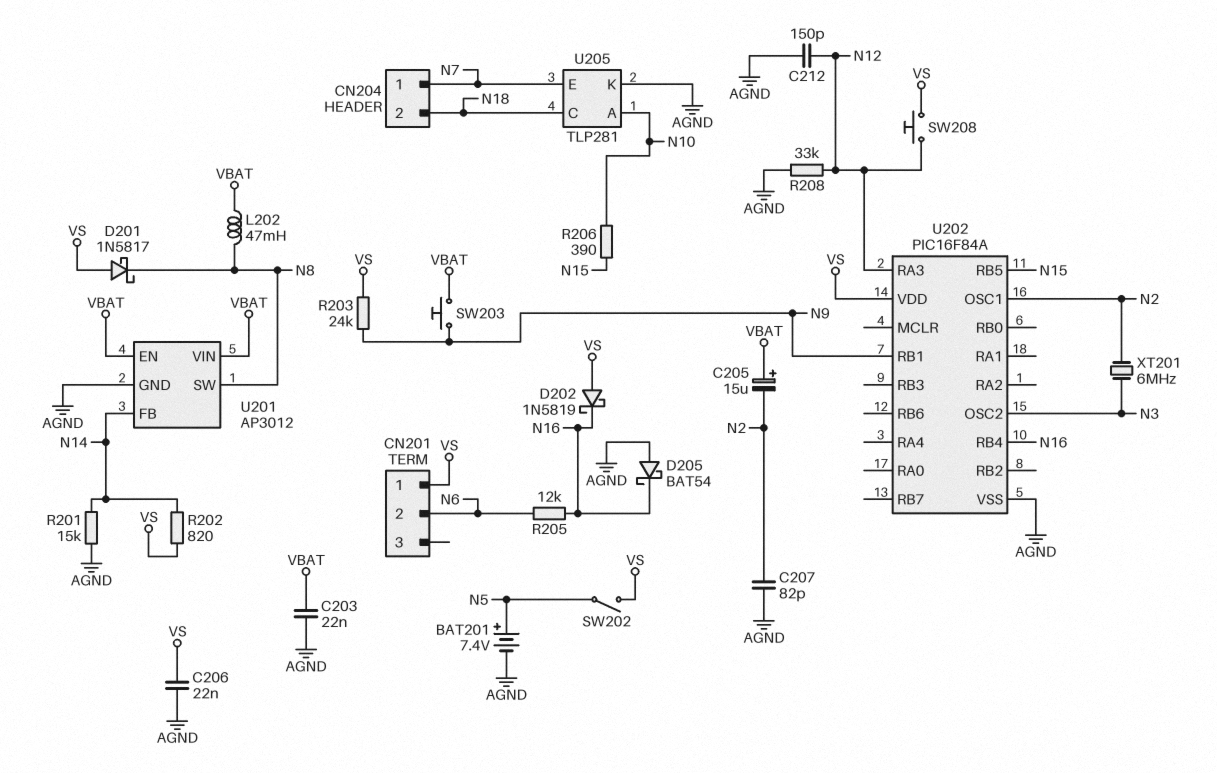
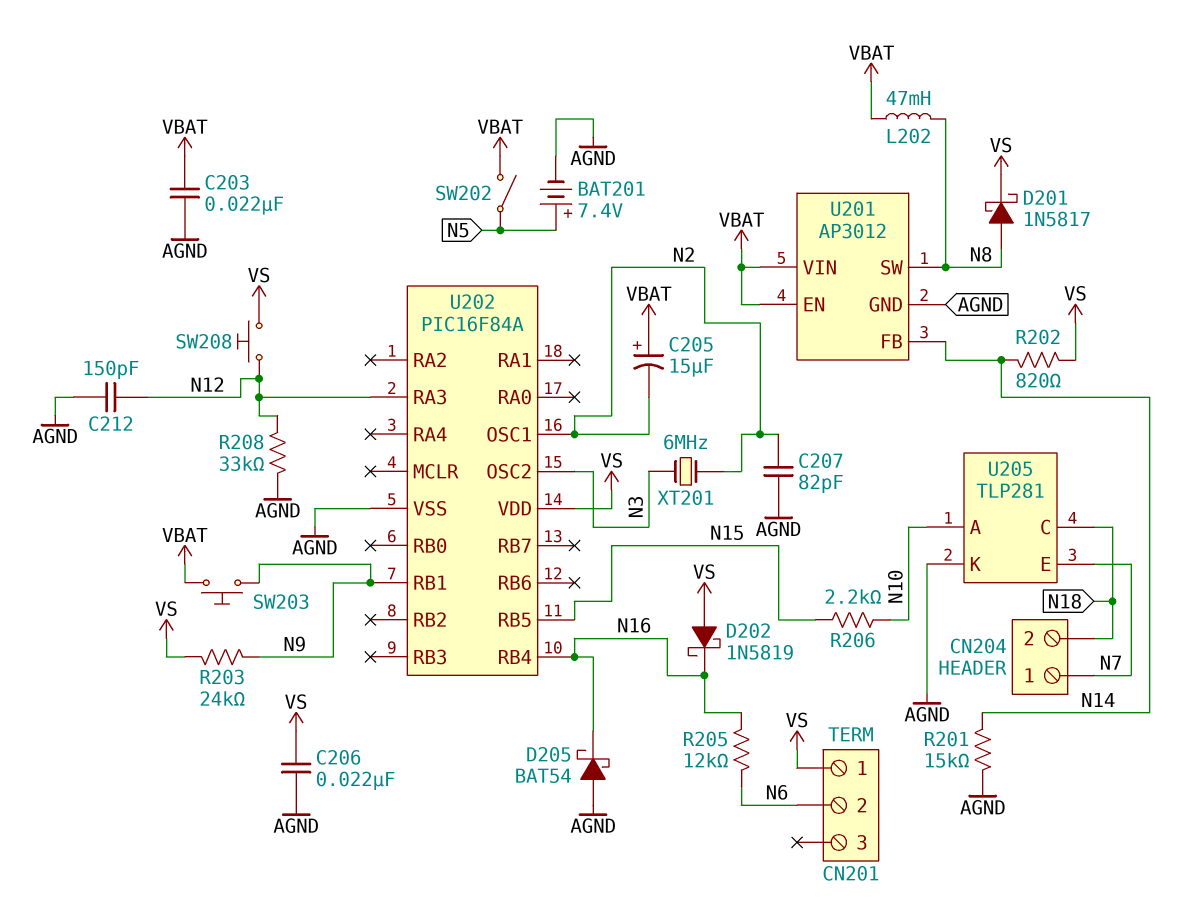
D201: schottky 1N5817 (A VS, K N8) -> schottky 1N5817 (A N8, K VS)
R206: 390 (N10, N15) -> 2.2k (N10, N15)
SW202: switch (N5, VS) -> switch (N5, VBAT)

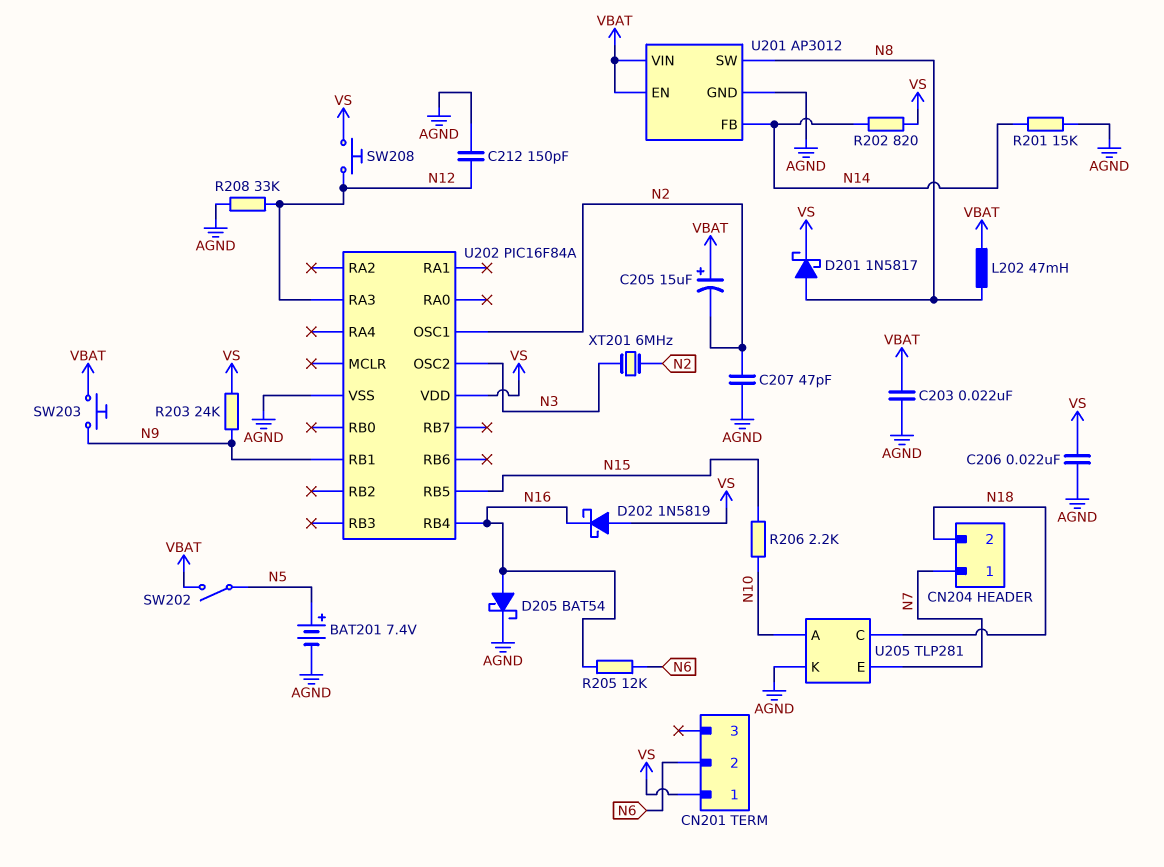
C207: 82pF (AGND, N2) -> 47pF (AGND, N2)
D205: schottky BAT54 (A AGND, K N16) -> schottky BAT54 (A N16, K AGND)

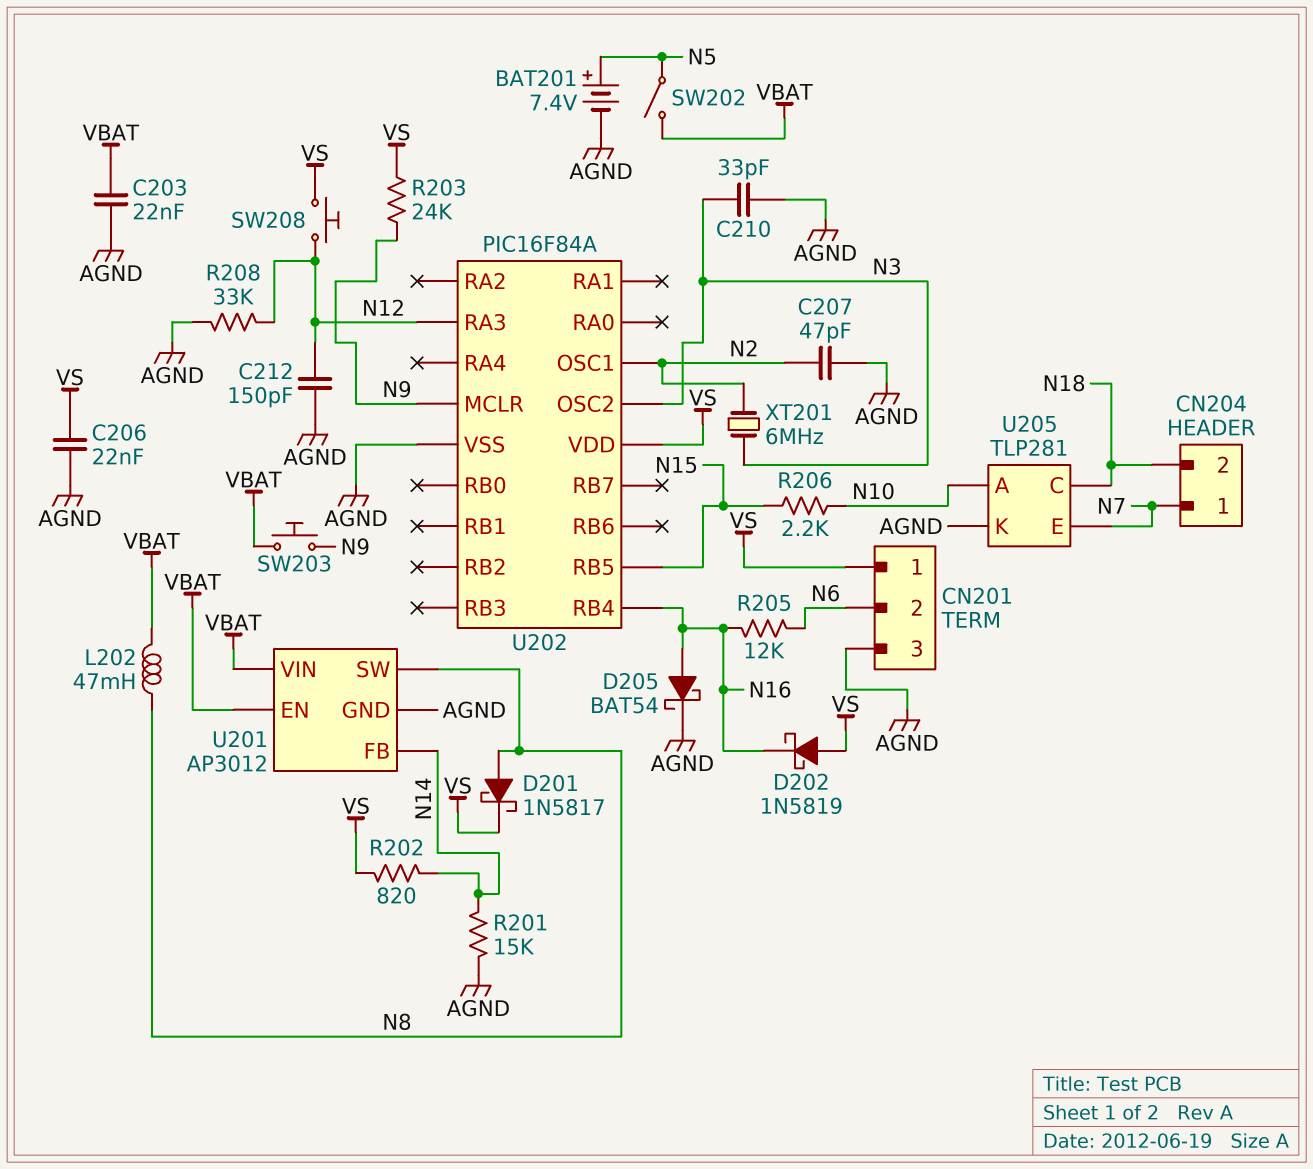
C205: 15uF (plus VBAT, minus N2) -> none
C210: none -> 33pF (AGND, N3)
CN201 pin 3: none -> AGND
U202 pin MCLR: none -> N9
U202 pin RB1: N9 -> none

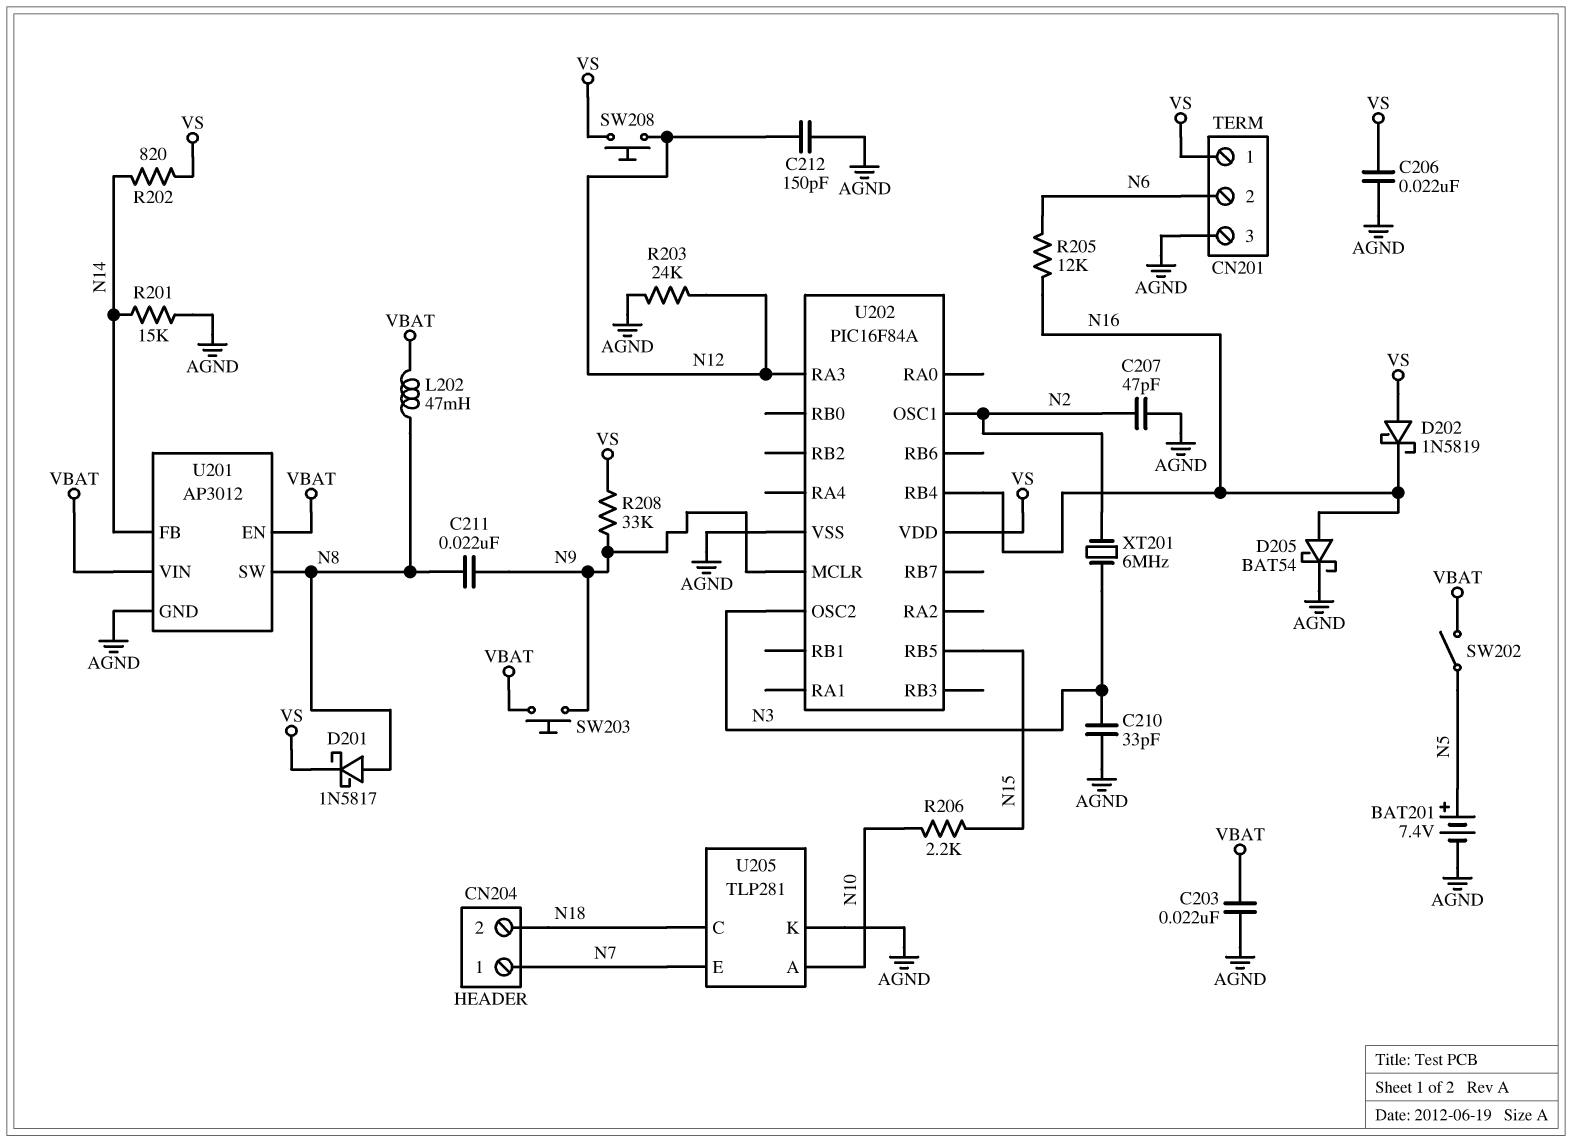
C211: none -> 22nF (N8, N9)
R203: 24k (N9, VS) -> 24k (AGND, N12)
R208: 33k (AGND, N12) -> 33k (N9, VS)

